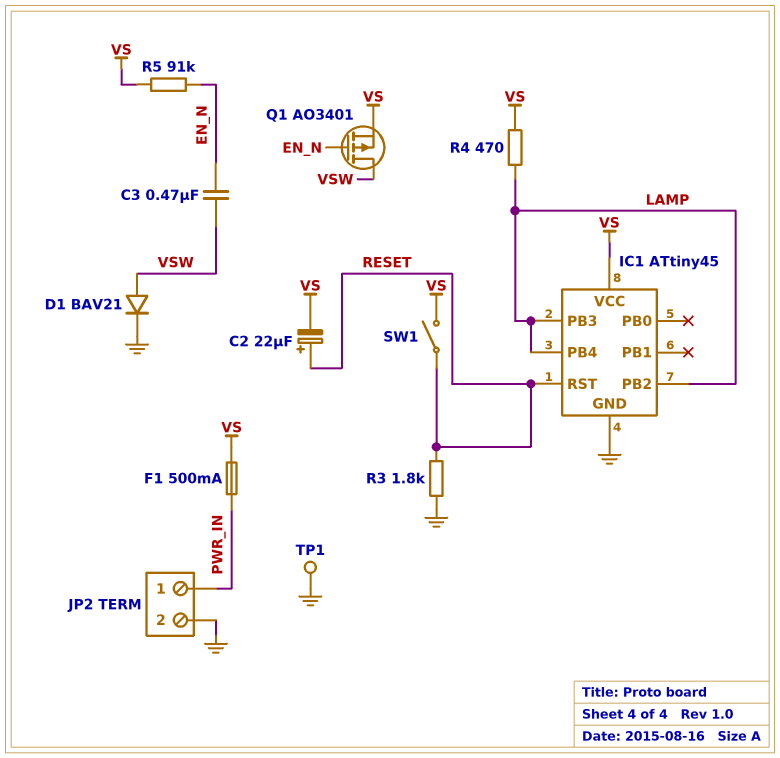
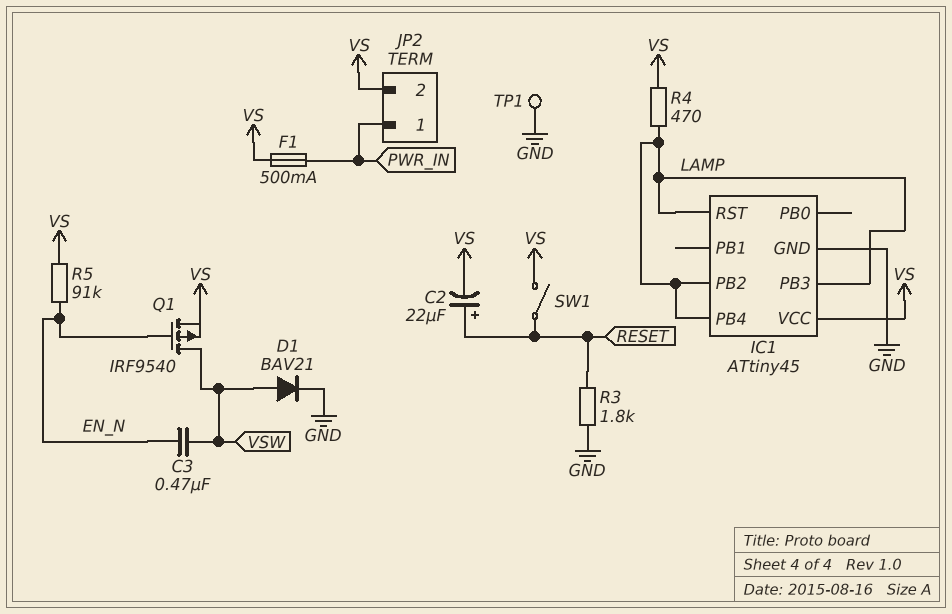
IC1 pin RST: RESET -> LAMP
JP2 pin 2: GND -> VS
Q1: PMOS AO3401 (G EN_N, D VSW, S VS) -> PMOS IRF9540 (G EN_N, D VSW, S VS)

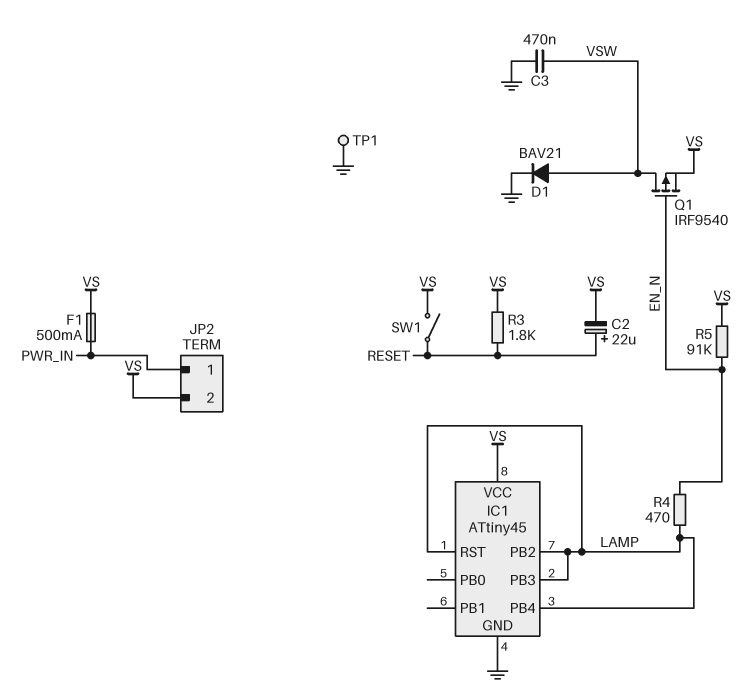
C3: 470nF (EN_N, VSW) -> 470nF (GND, VSW)
R3: 1.8k (GND, RESET) -> 1.8k (RESET, VS)
R4: 470 (LAMP, VS) -> 470 (EN_N, LAMP)

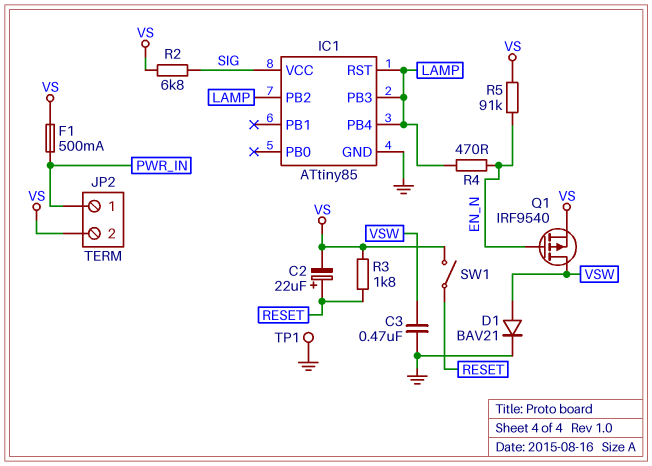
IC1: ATtiny45 -> ATtiny85
IC1 pin VCC: VS -> SIG
R2: none -> 6.8k (SIG, VS)

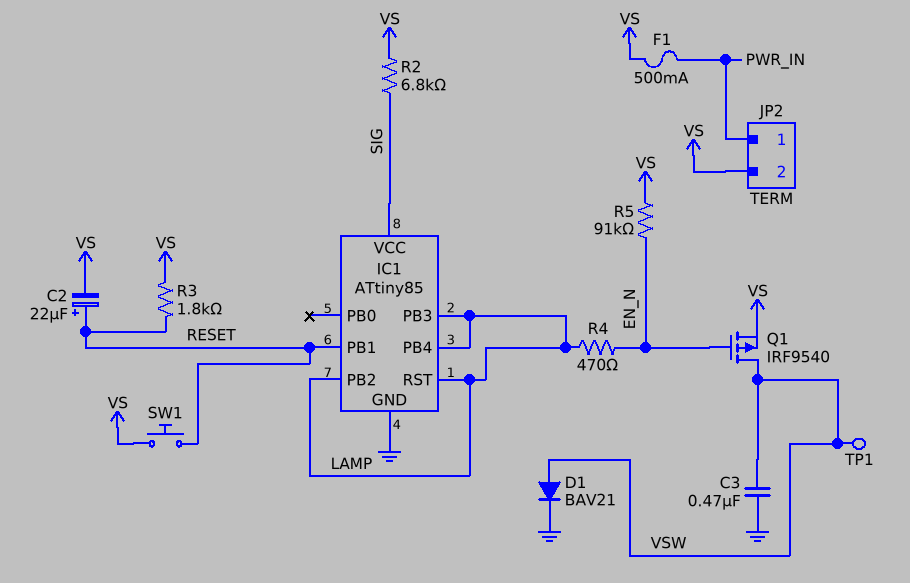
IC1 pin PB1: none -> RESET
SW1: switch (RESET, VS) -> button (RESET, VS)
TP1: test point (GND) -> test point (VSW)

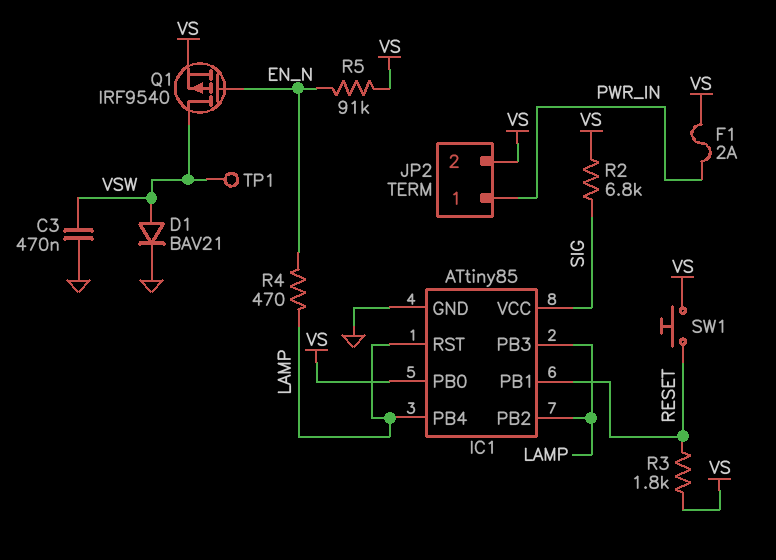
C2: 22uF (plus RESET, minus VS) -> none
F1: 500mA (PWR_IN, VS) -> 2A (PWR_IN, VS)
IC1 pin PB0: none -> VS

